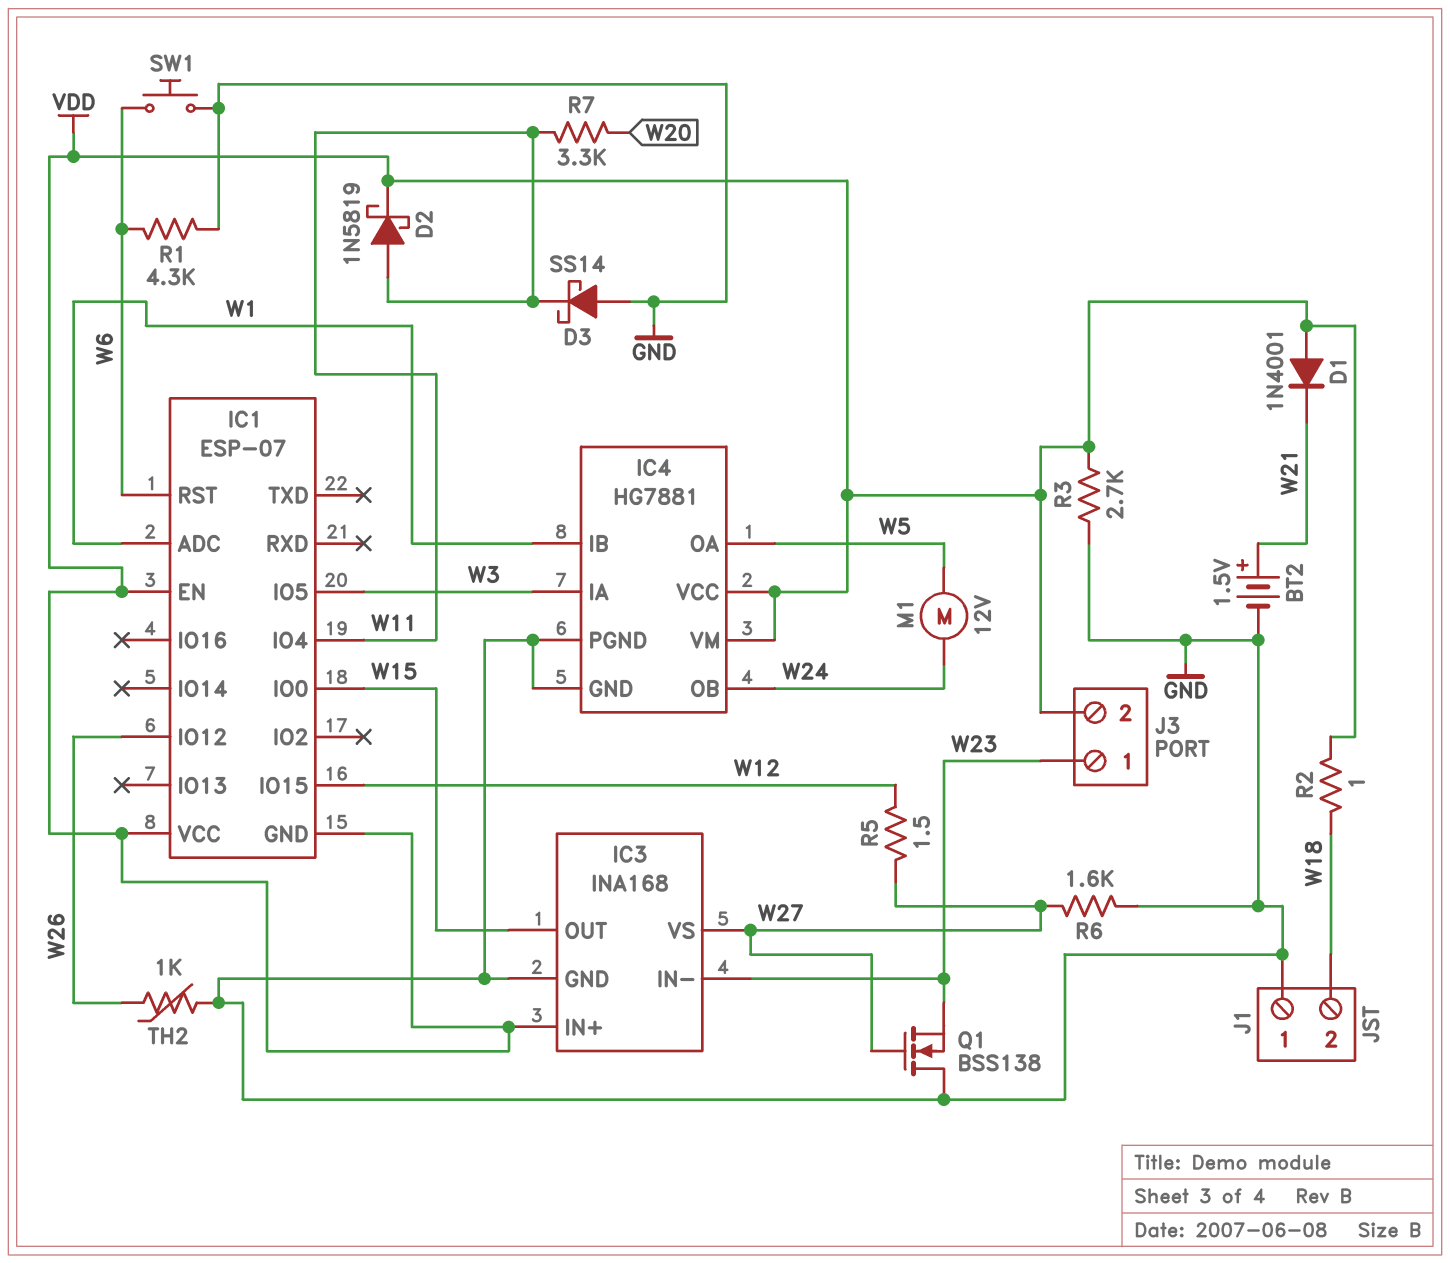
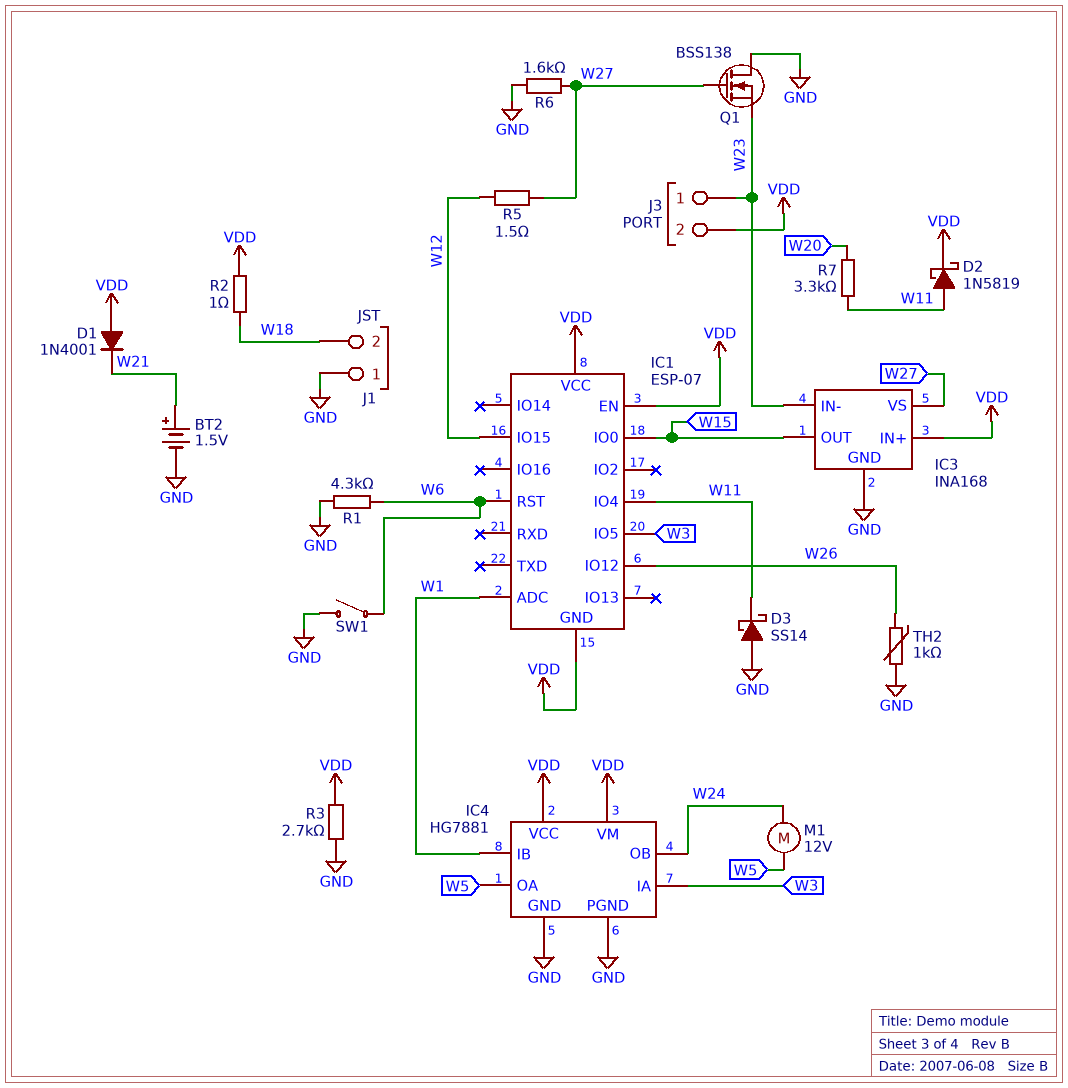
SW1: button (GND, W6) -> switch (GND, W6)

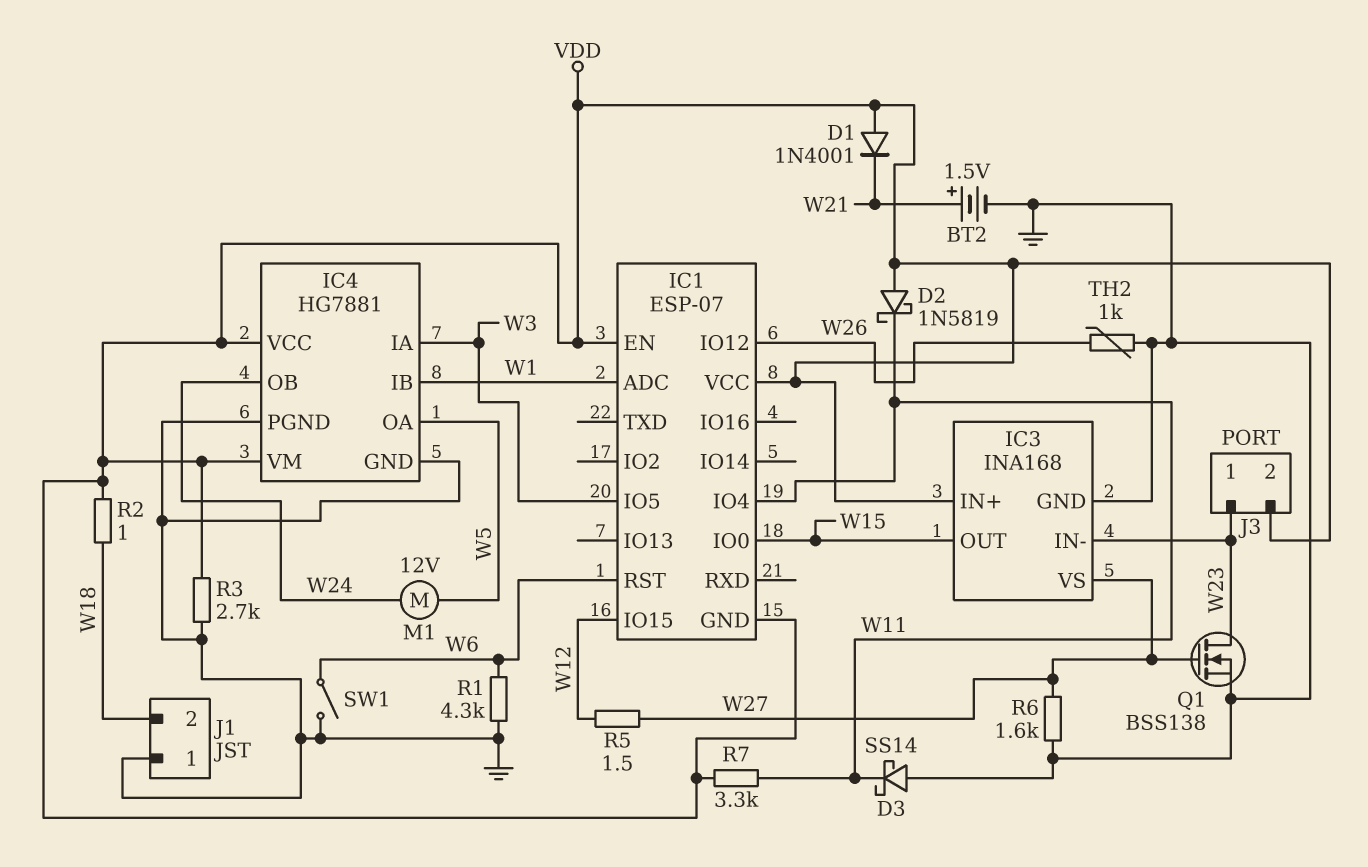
D2: schottky 1N5819 (A W11, K VDD) -> schottky 1N5819 (A VDD, K W11)
Q1: NMOS BSS138 (G W27, D GND, S W23) -> NMOS BSS138 (G W27, D W23, S GND)
R7: 3.3k (W11, W20) -> 3.3k (VDD, W11)

